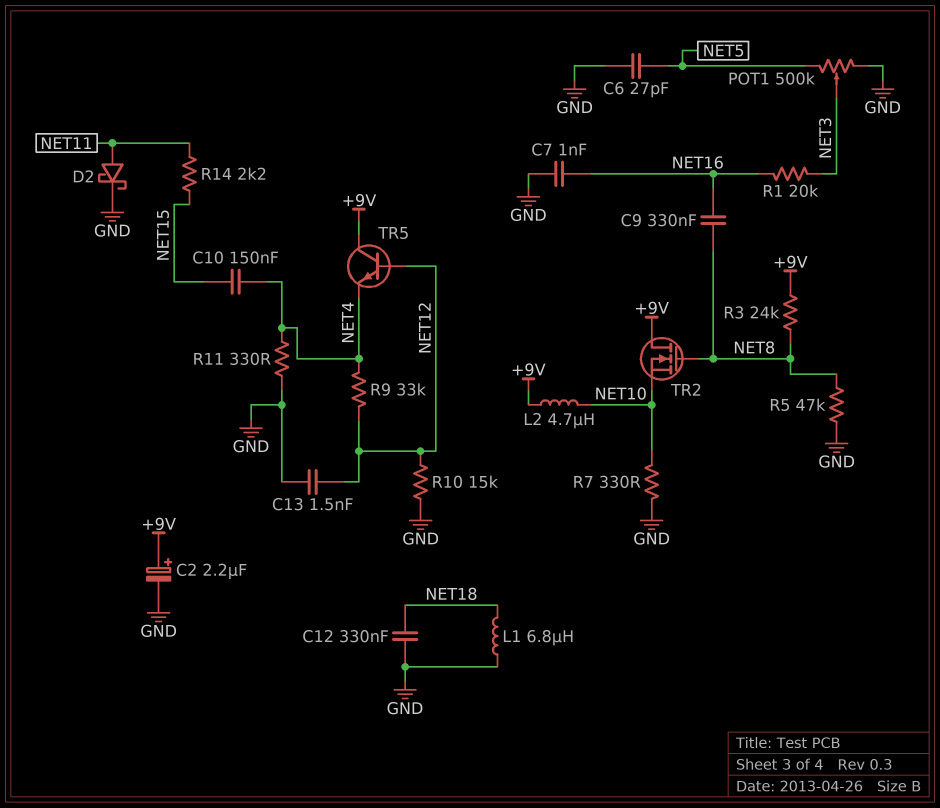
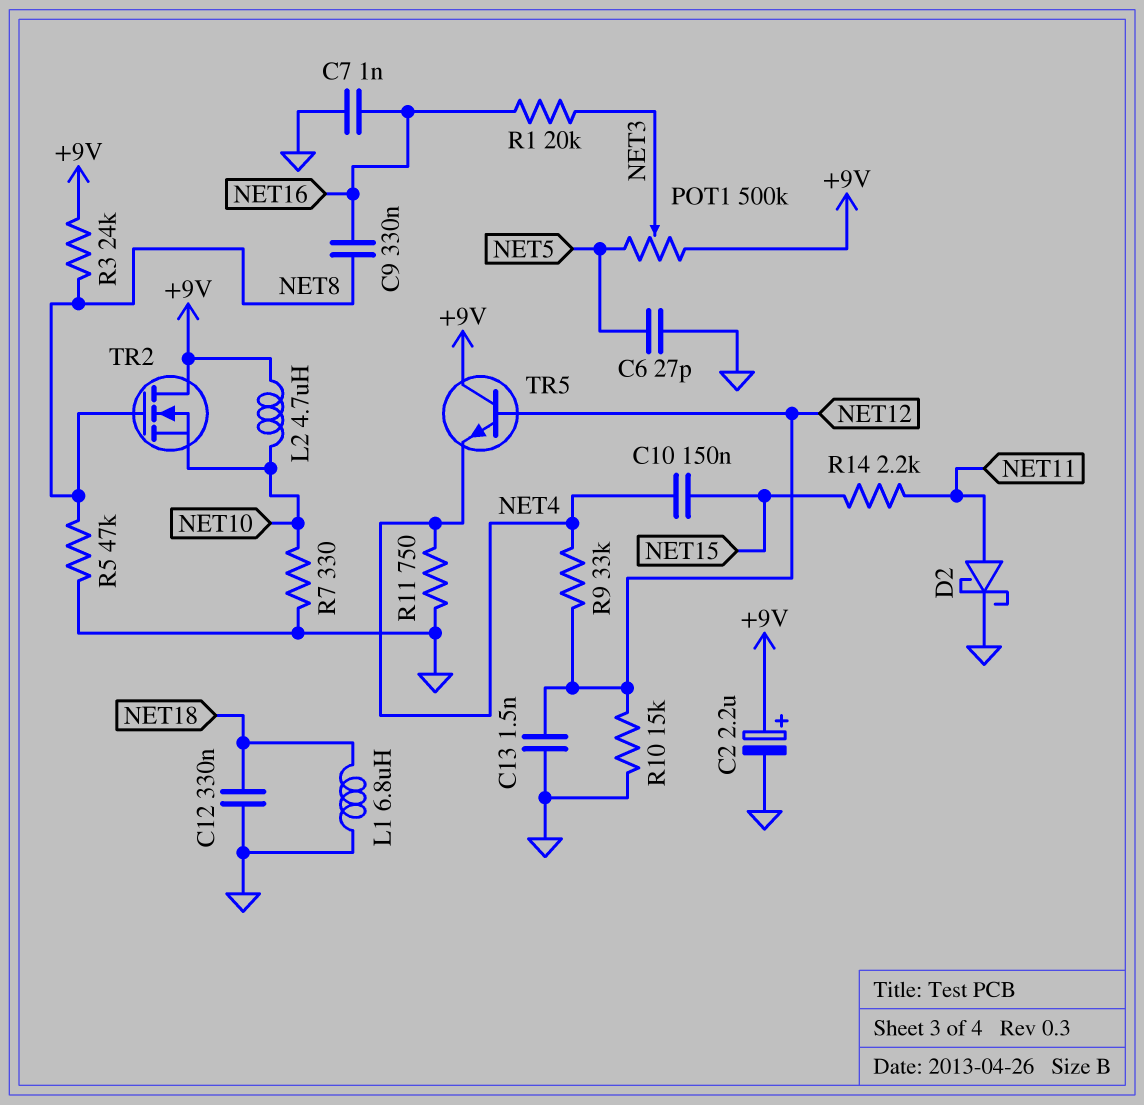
POT1: 500k (GND, NET5, wiper NET3) -> 500k (+9V, NET5, wiper NET3)
R11: 330 (GND, NET4) -> 750 (GND, NET4)

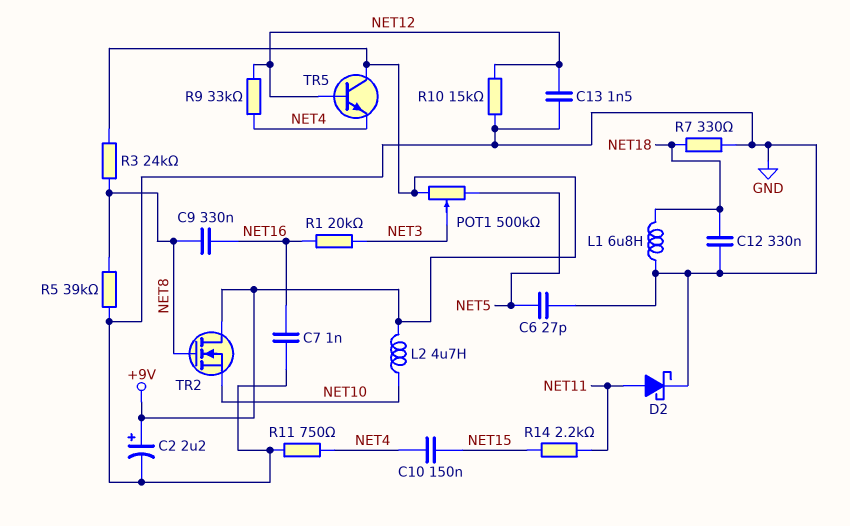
R5: 47k (GND, NET8) -> 39k (GND, NET8)
R7: 330 (GND, NET10) -> 330 (GND, NET18)

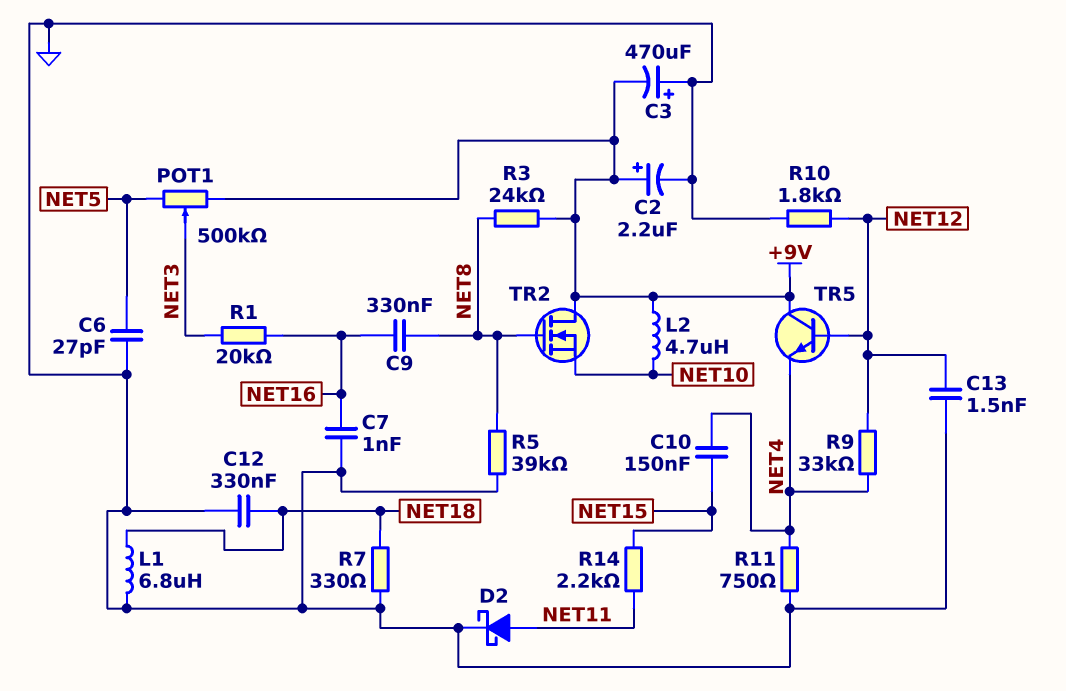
C3: none -> 470uF (plus GND, minus +9V)
R10: 15k (GND, NET12) -> 1.8k (GND, NET12)

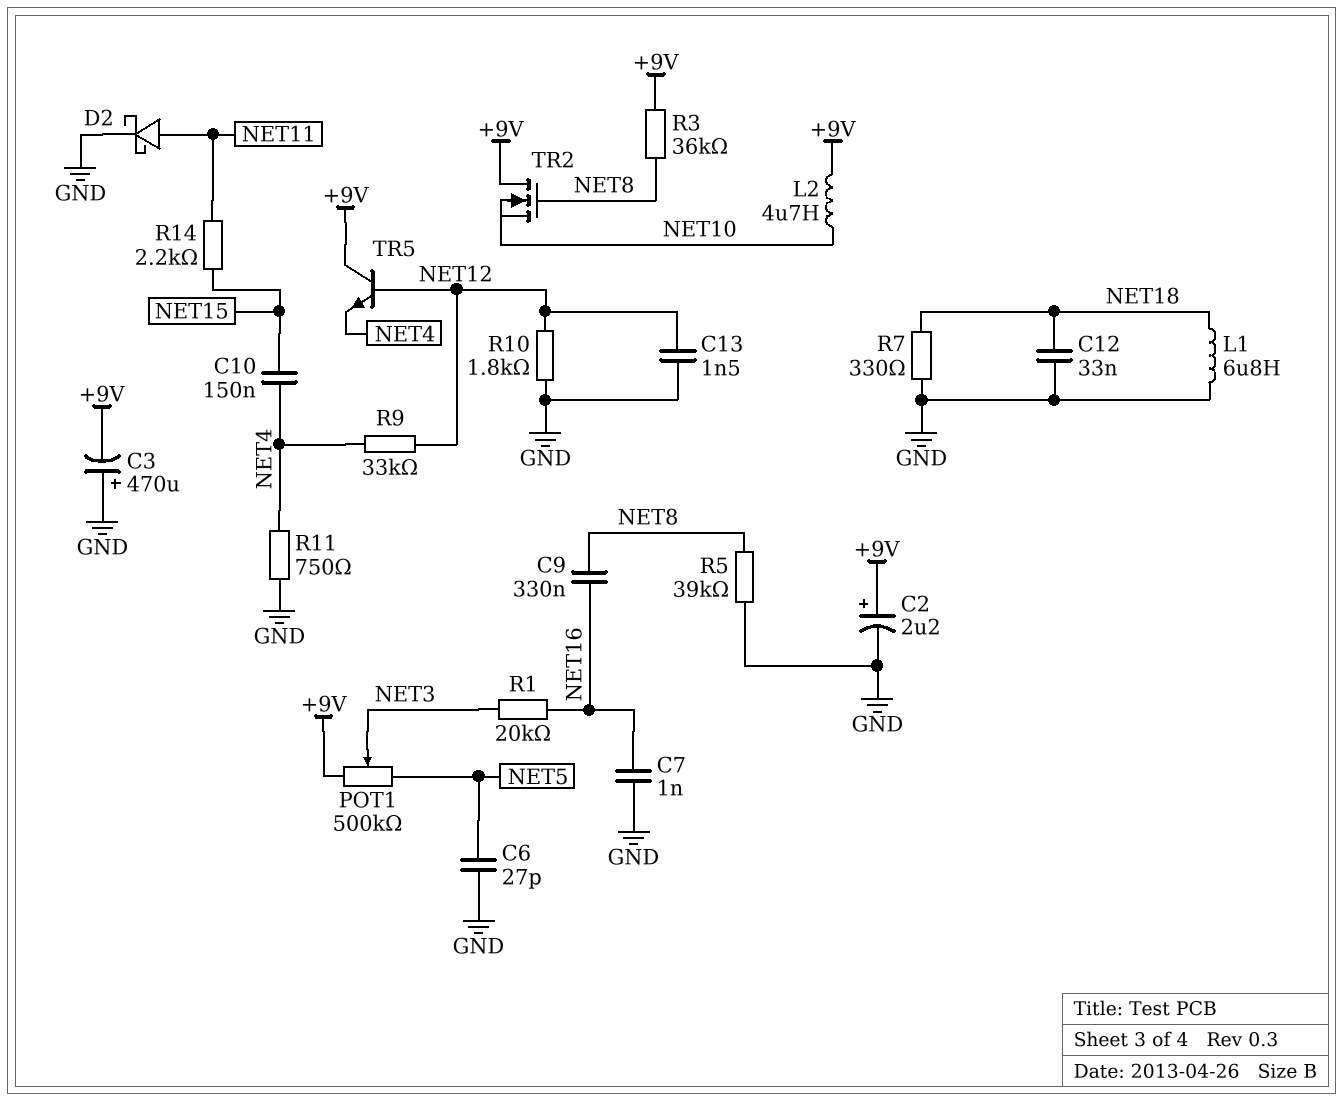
C12: 330nF (GND, NET18) -> 33nF (GND, NET18)
R3: 24k (+9V, NET8) -> 36k (+9V, NET8)

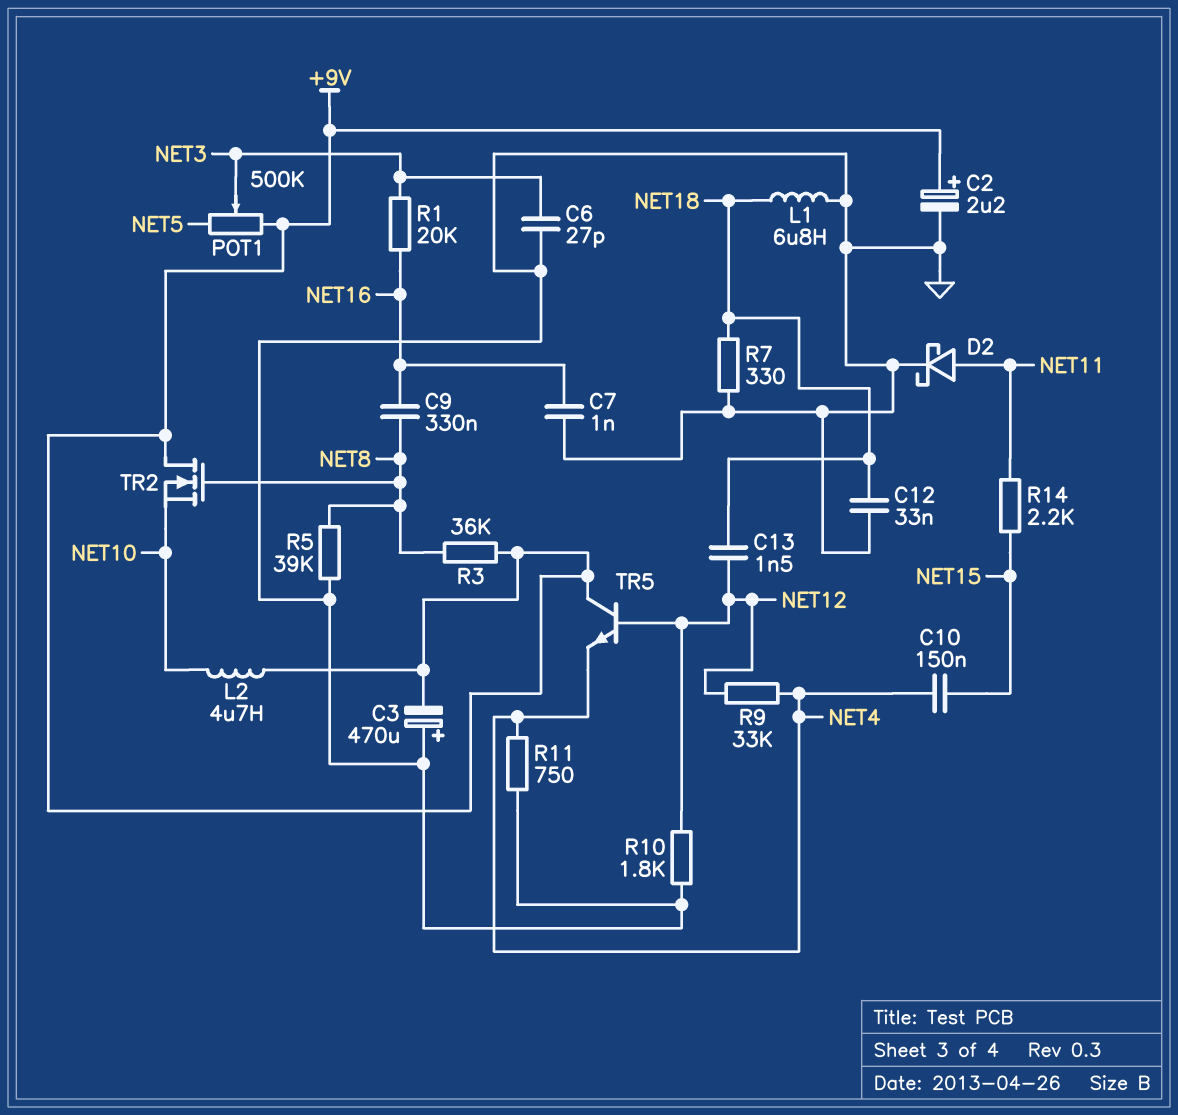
C6: 27pF (GND, NET5) -> 27pF (GND, NET3)
C13: 1.5nF (GND, NET12) -> 1.5nF (NET12, NET18)

